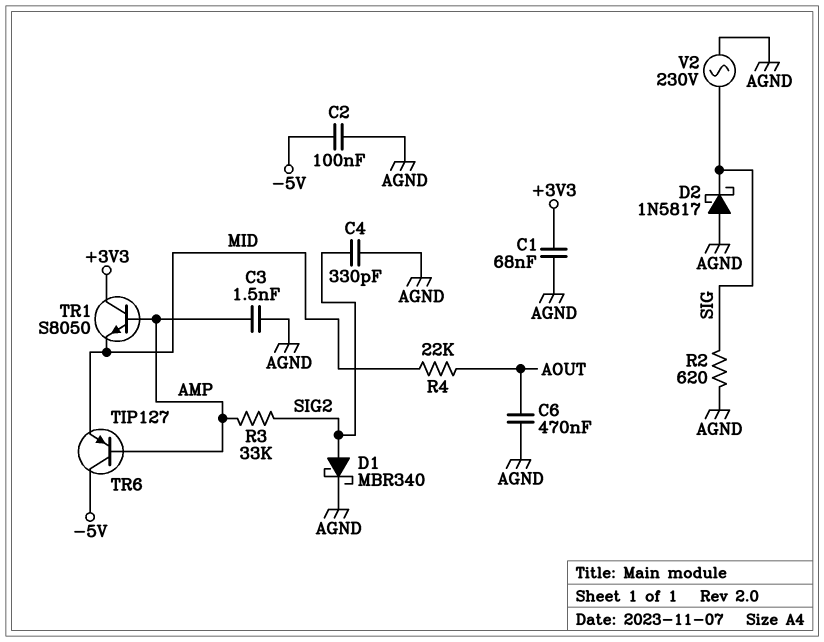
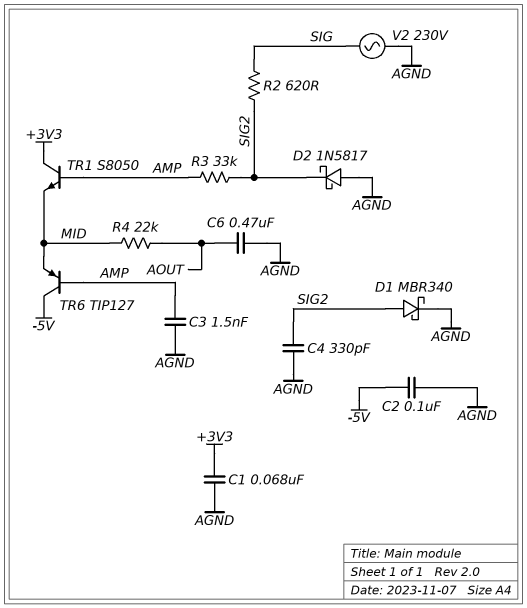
D2: schottky 1N5817 (A AGND, K SIG) -> schottky 1N5817 (A AGND, K SIG2)
R2: 620 (AGND, SIG) -> 620 (SIG, SIG2)

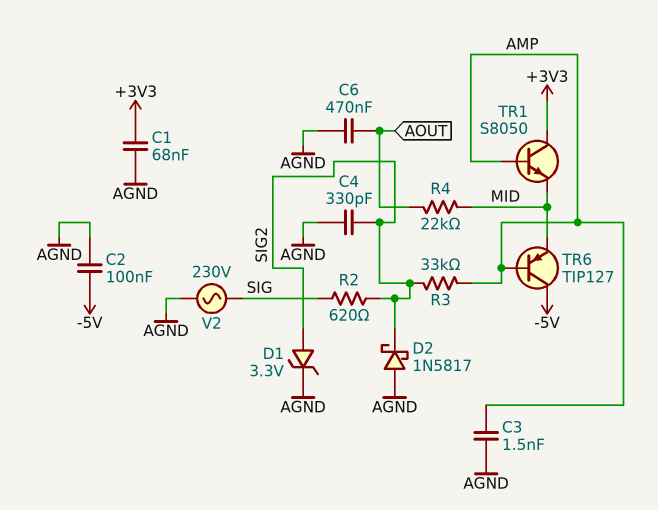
D1: schottky MBR340 (A SIG2, K AGND) -> zener 3.3V (A SIG2, K AGND)

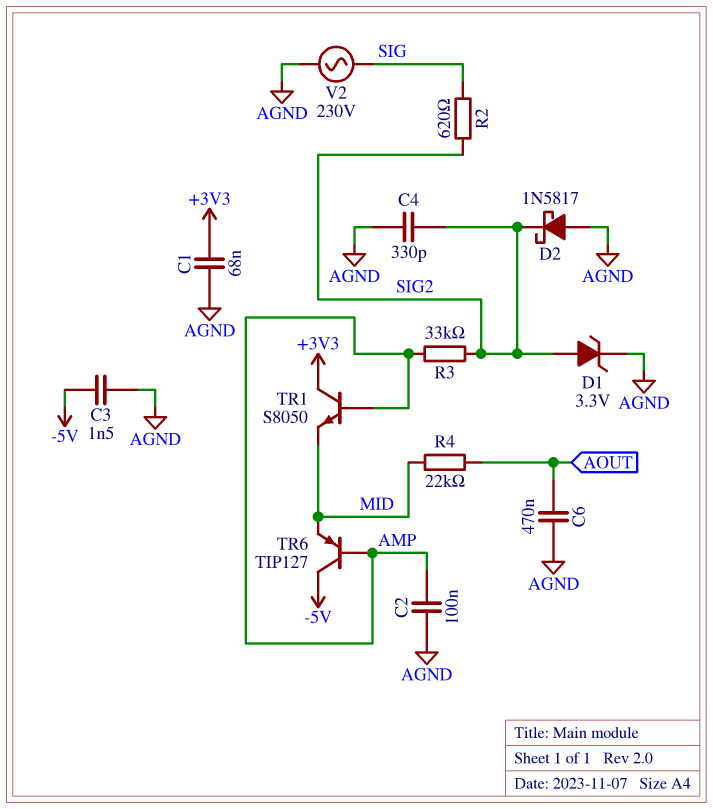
C2: 100nF (-5V, AGND) -> 100nF (AGND, AMP)
C3: 1.5nF (AGND, AMP) -> 1.5nF (-5V, AGND)

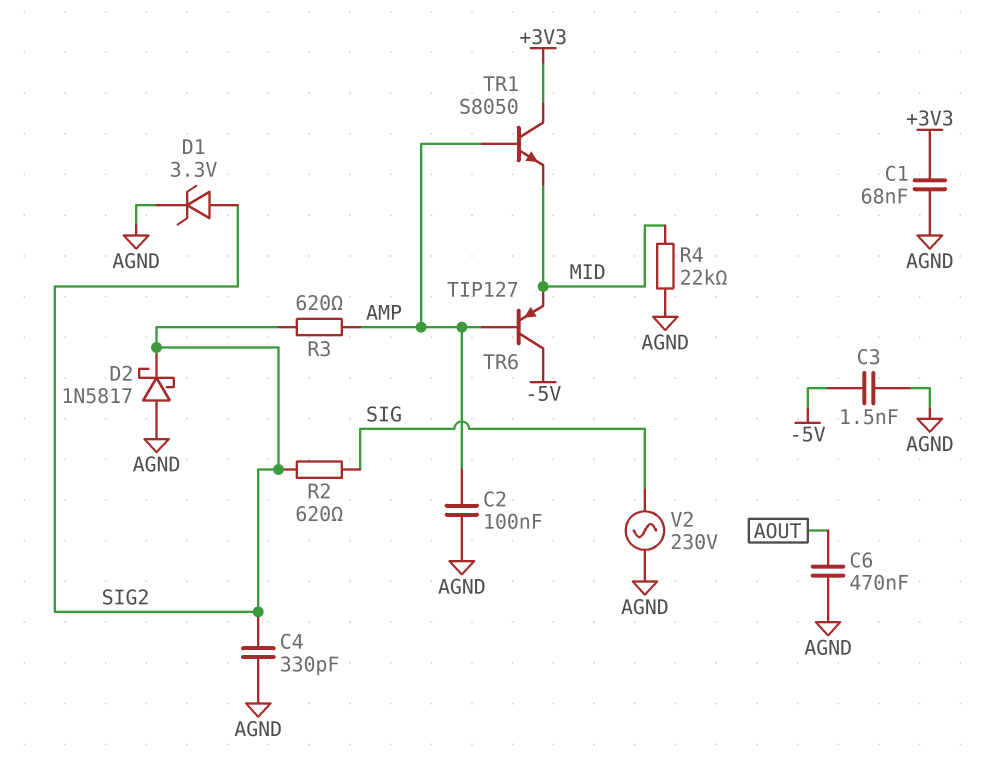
R3: 33k (AMP, SIG2) -> 620 (AMP, SIG2)
R4: 22k (AOUT, MID) -> 22k (AGND, MID)

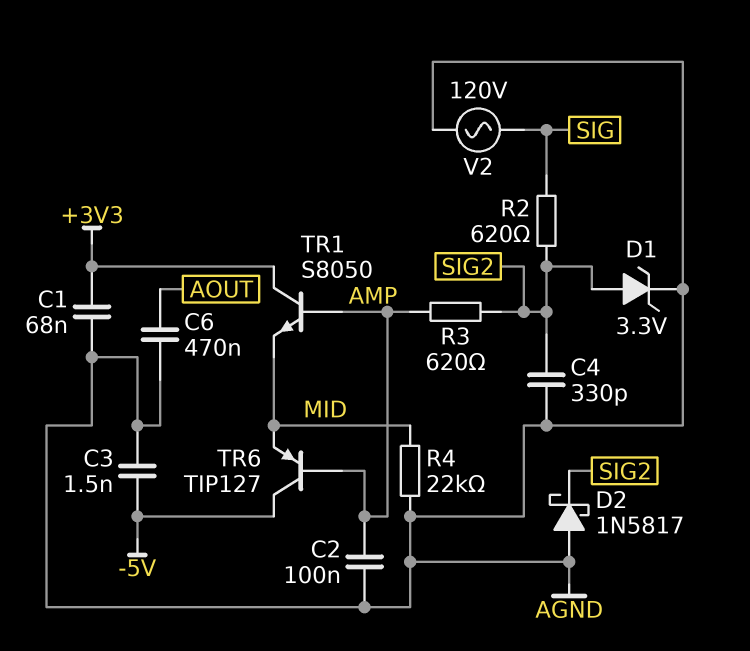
V2: AC 230V (AGND, SIG) -> AC 120V (AGND, SIG)

